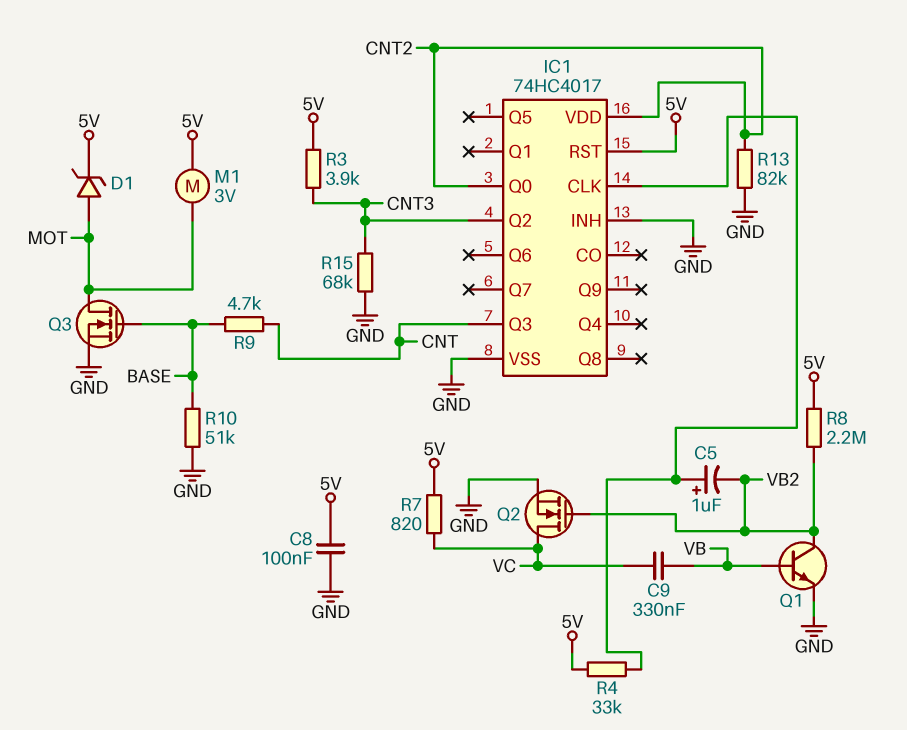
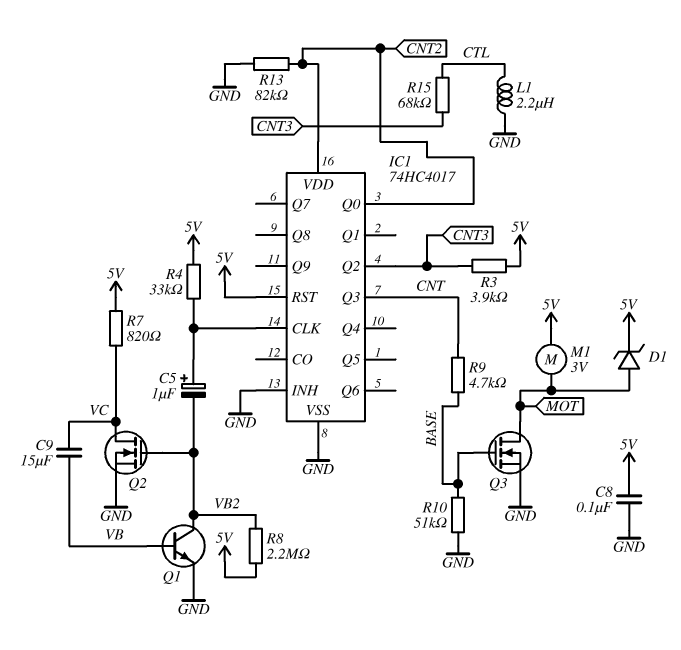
C9: 330nF (VB, VC) -> 15uF (VB, VC)
L1: none -> 2.2uH (CTL, GND)
R15: 68k (CNT3, GND) -> 68k (CNT3, CTL)

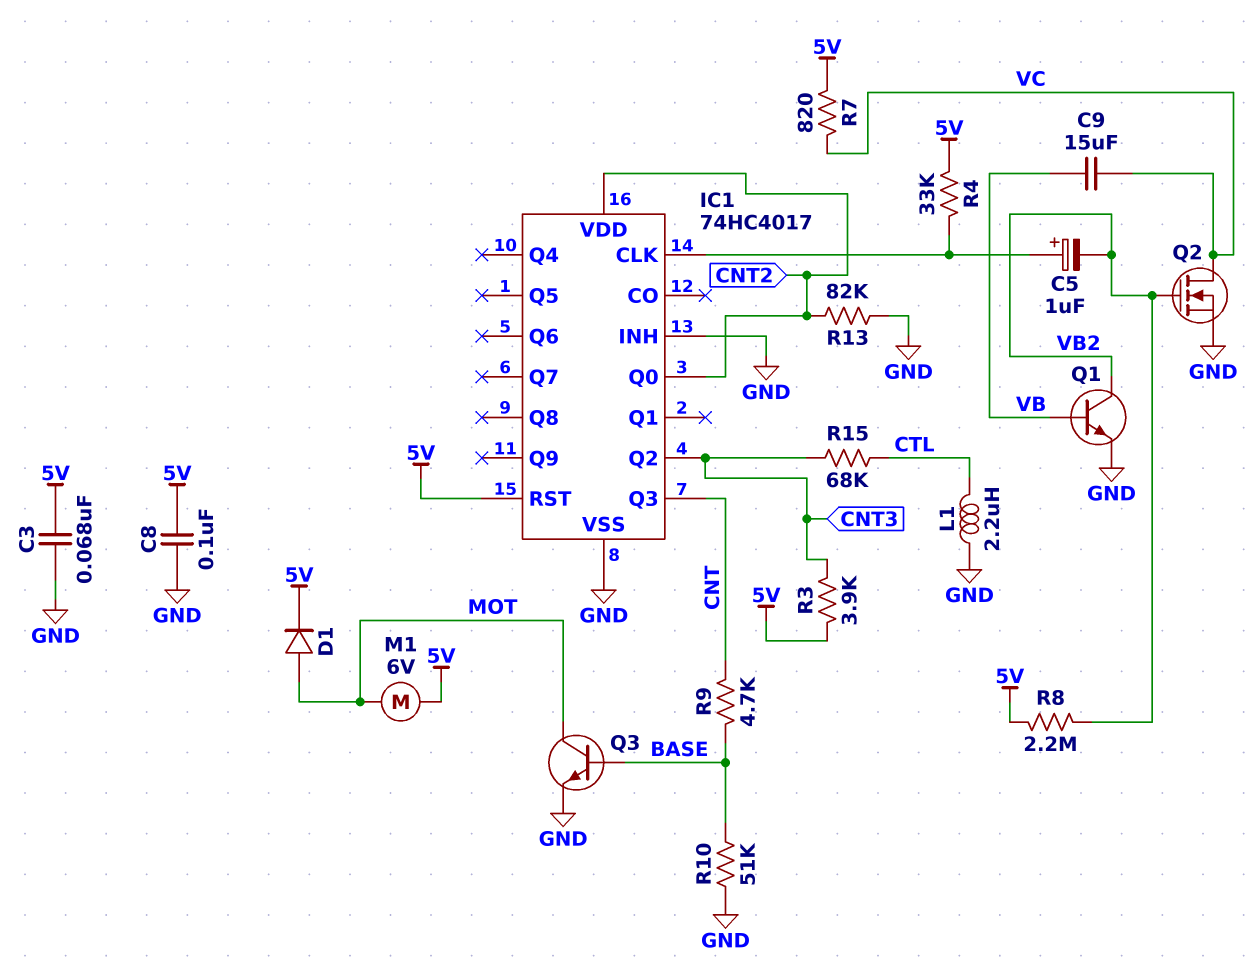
C3: none -> 68nF (5V, GND)
D1: zener (A MOT, K 5V) -> diode (A MOT, K 5V)
M1: motor 3V (5V, MOT) -> motor 6V (5V, MOT)
Q3: NMOS (G BASE, D MOT, S GND) -> NPN (B BASE, C MOT, E GND)

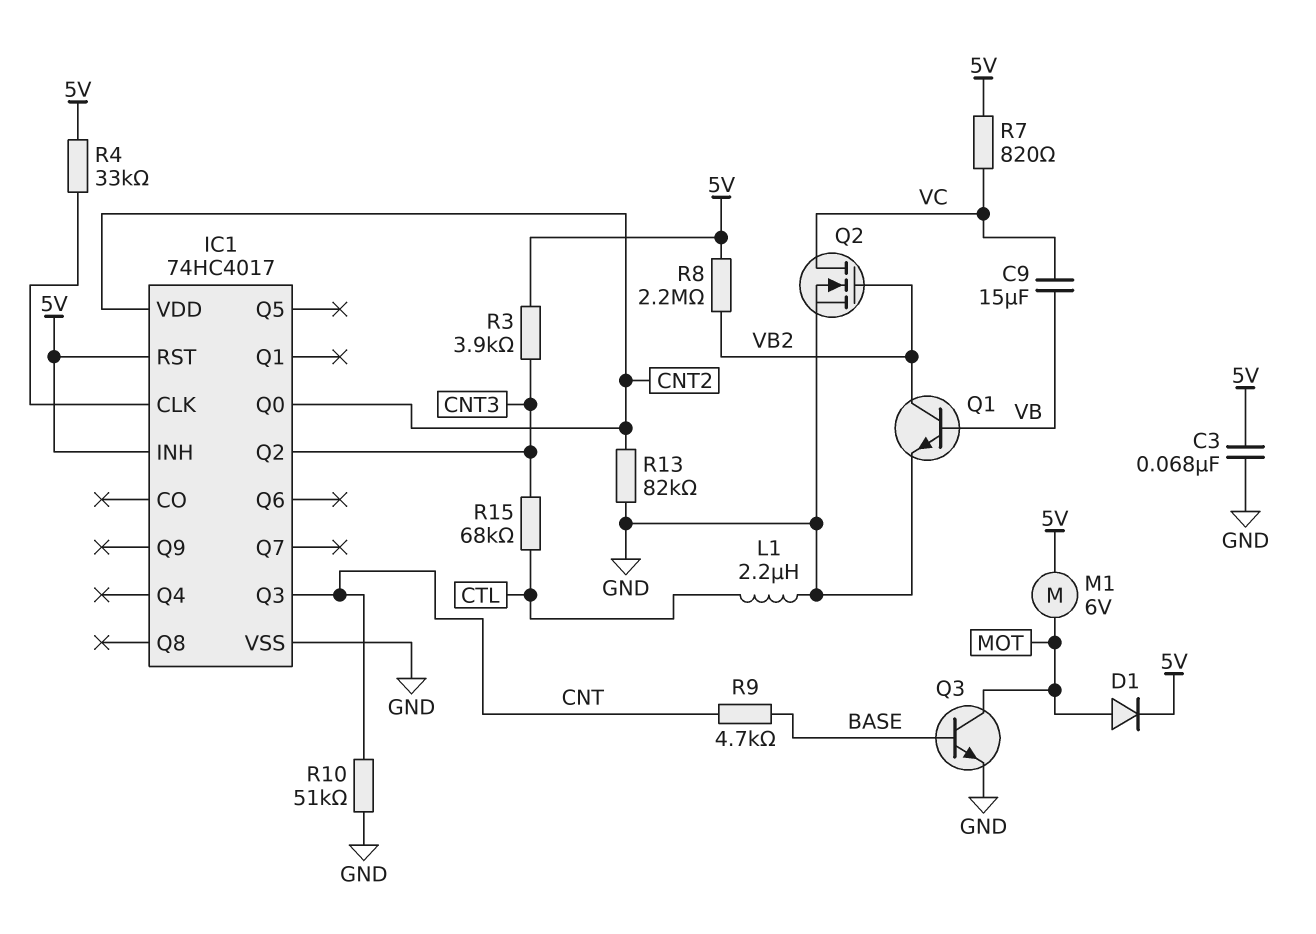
C5: 1uF (plus IC1/CLK, minus VB2) -> none
C8: 100nF (5V, GND) -> none
IC1 pin INH: GND -> 5V
R10: 51k (BASE, GND) -> 51k (CNT, GND)

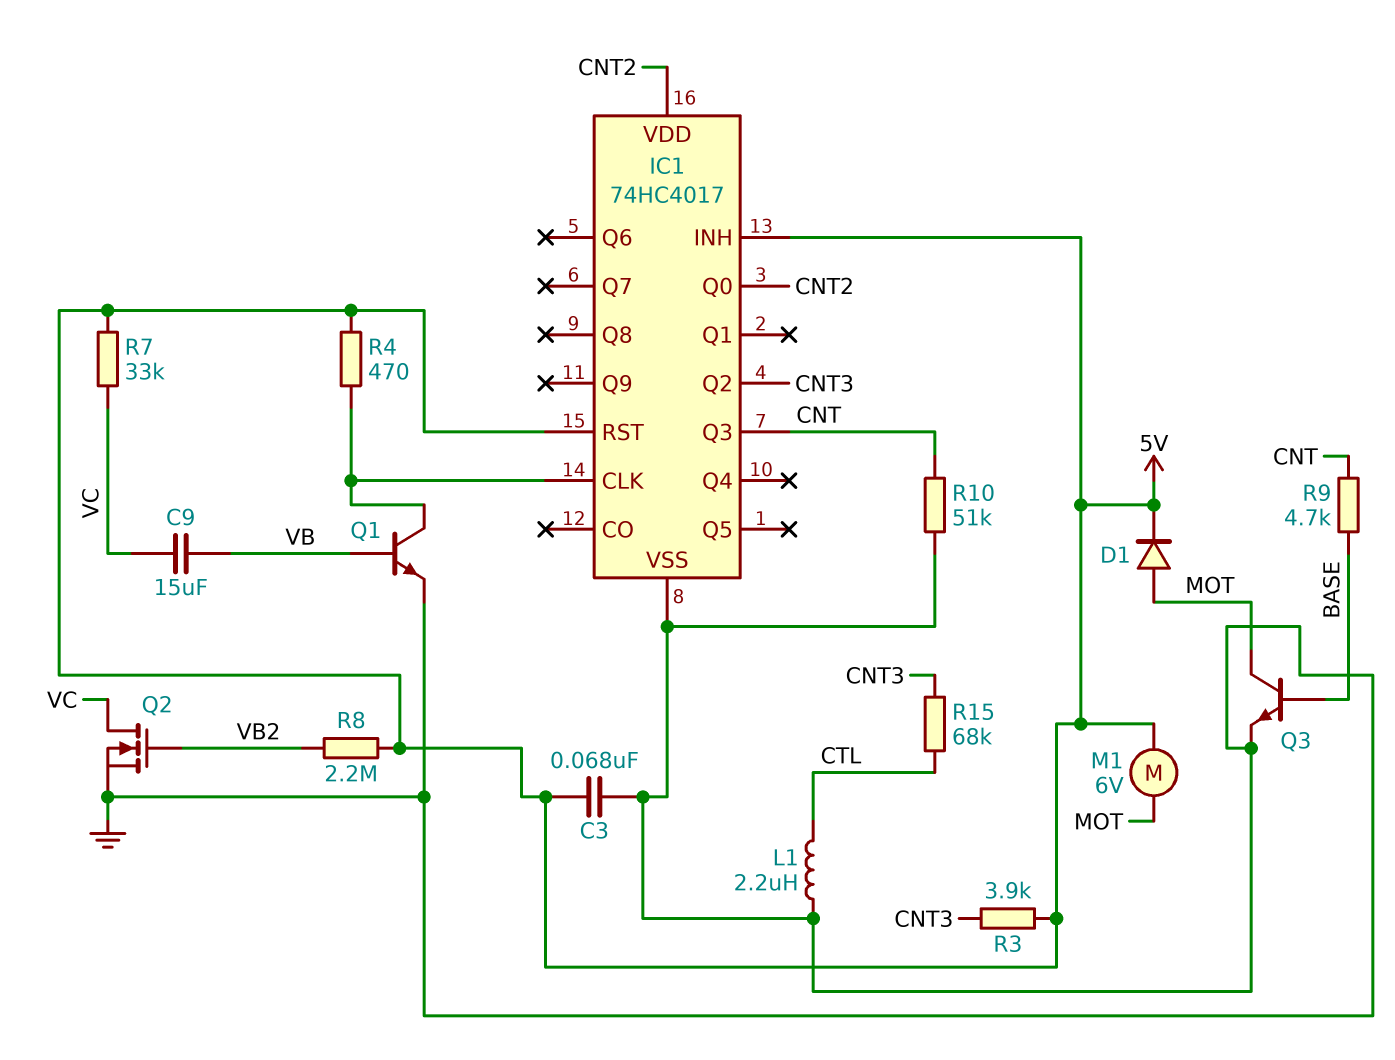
Q1: NPN (B VB, C VB2, E GND) -> NPN (B VB, C IC1/CLK, E GND)
R4: 33k (5V, IC1/CLK) -> 470 (5V, IC1/CLK)
R7: 820 (5V, VC) -> 33k (5V, VC)
R13: 82k (CNT2, GND) -> none

